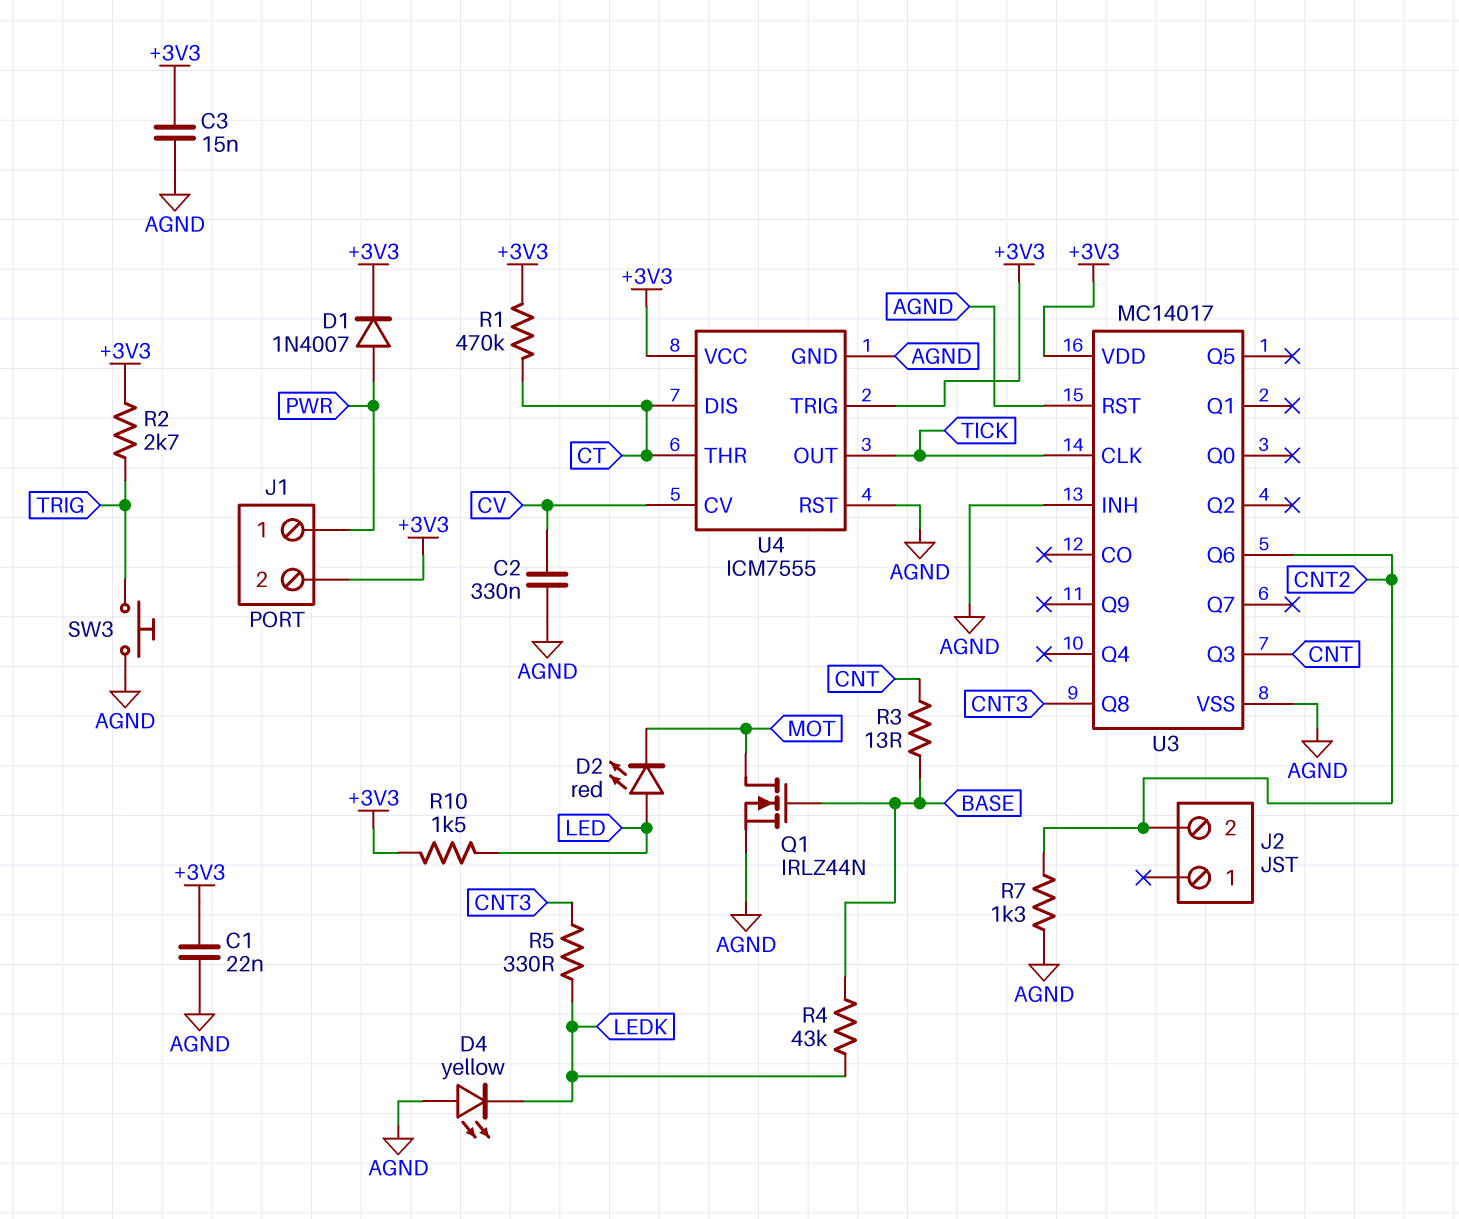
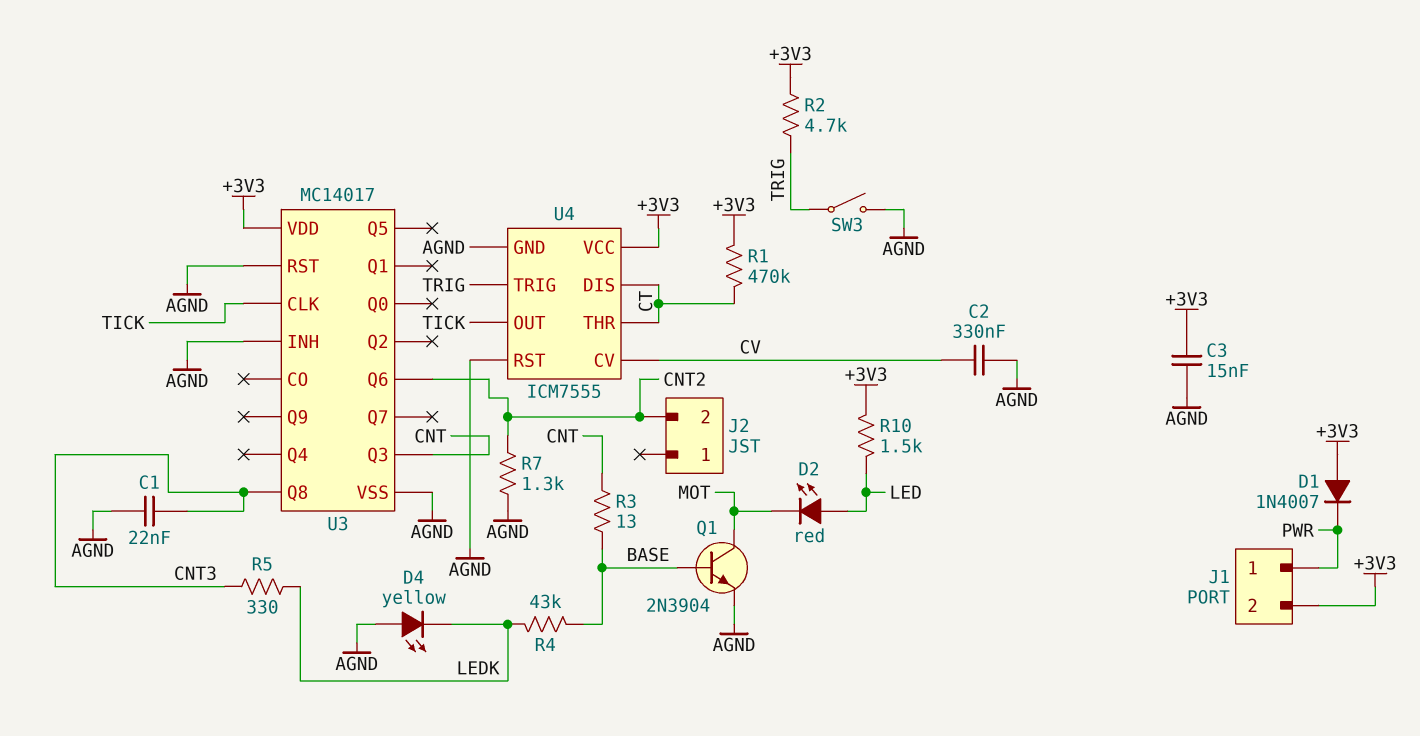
C1: 22nF (+3V3, AGND) -> 22nF (AGND, CNT3)
D1: diode 1N4007 (A PWR, K +3V3) -> diode 1N4007 (A +3V3, K PWR)
Q1: NMOS IRLZ44N (G BASE, D MOT, S AGND) -> NPN 2N3904 (B BASE, C MOT, E AGND)
R2: 2.7k (+3V3, TRIG) -> 4.7k (+3V3, TRIG)
SW3: button (AGND, TRIG) -> switch (AGND, TRIG)
U4 pin TRIG: +3V3 -> TRIG

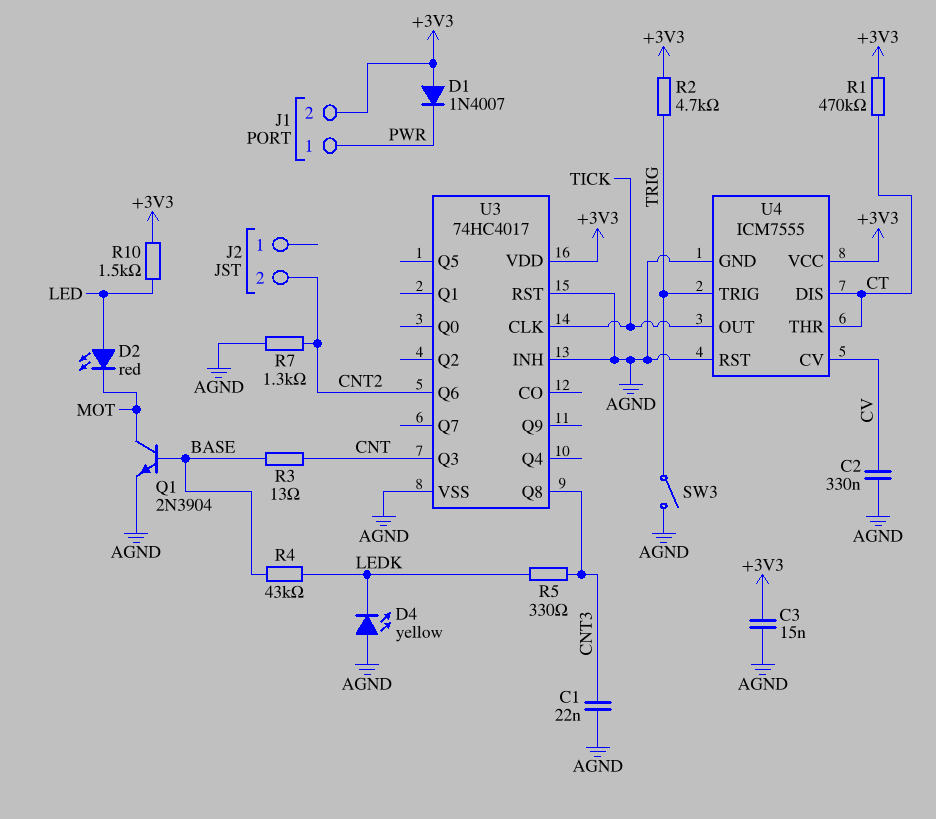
U3: MC14017 -> 74HC4017

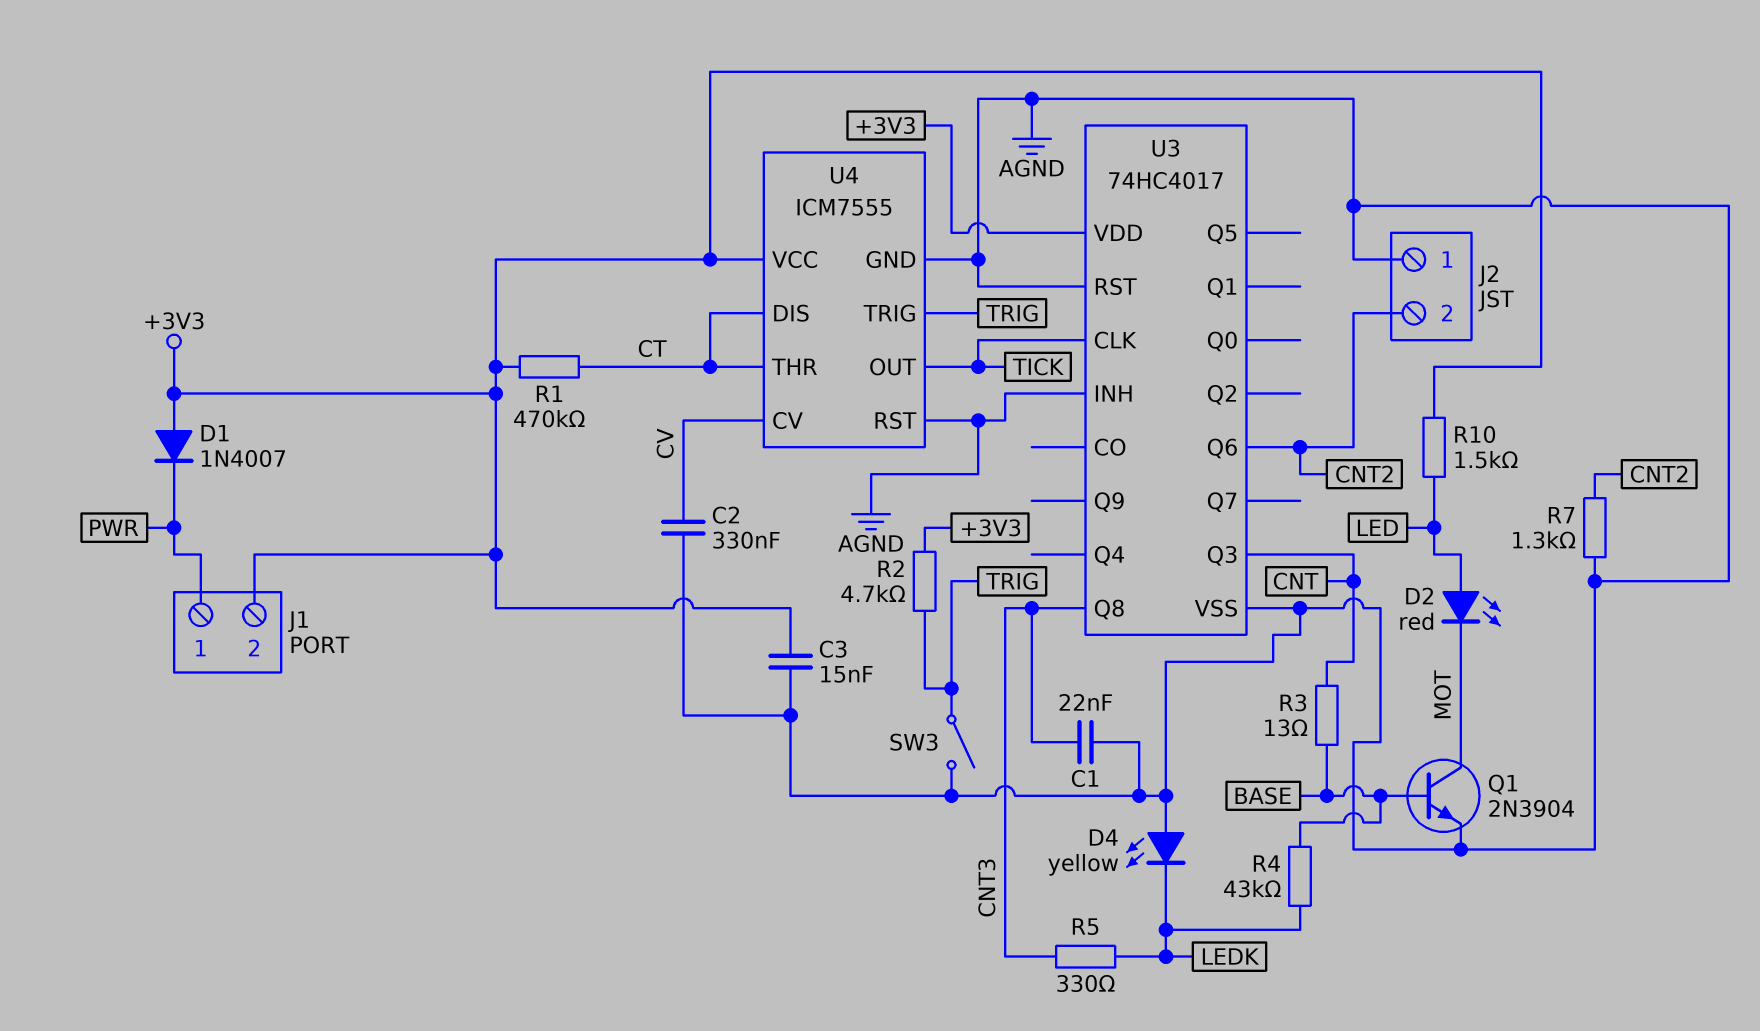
J2 pin 1: none -> AGND

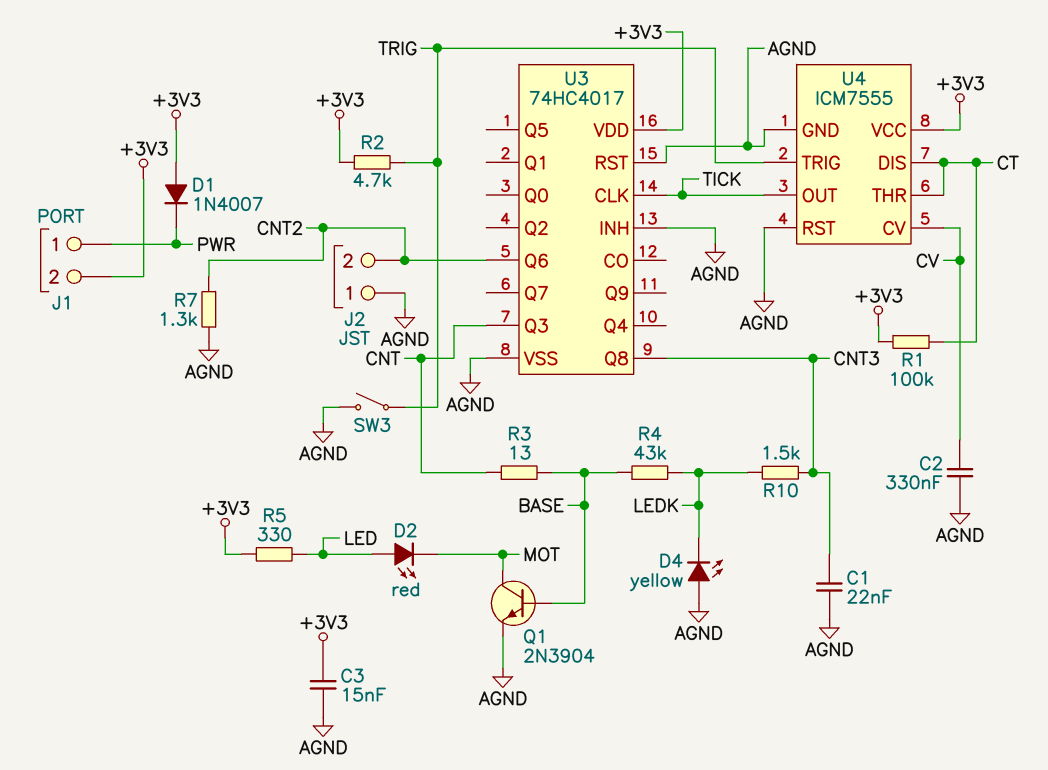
R1: 470k (+3V3, CT) -> 100k (+3V3, CT)
R5: 330 (CNT3, LEDK) -> 330 (+3V3, LED)
R10: 1.5k (+3V3, LED) -> 1.5k (CNT3, LEDK)

